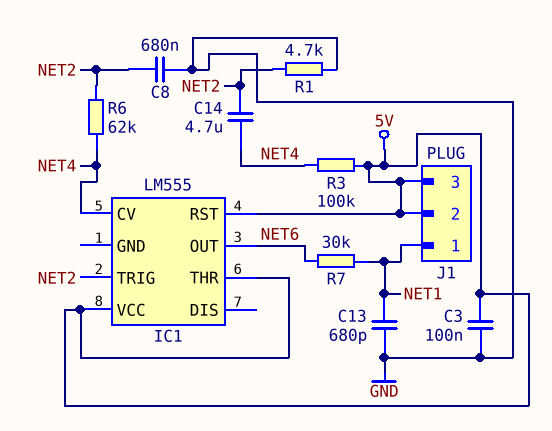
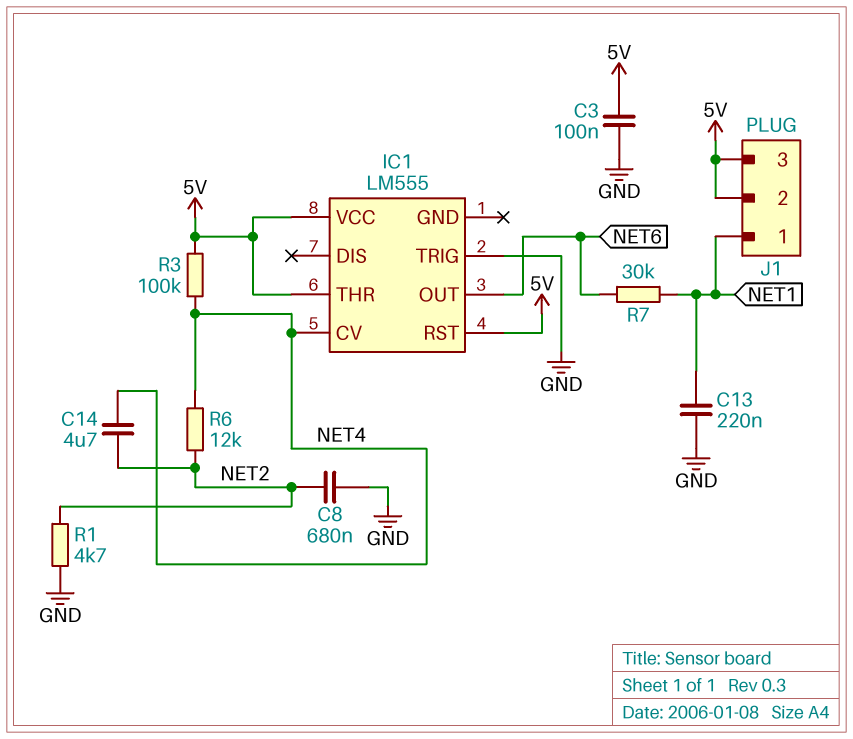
C13: 680pF (GND, NET1) -> 220nF (GND, NET1)
IC1 pin TRIG: NET2 -> GND
R6: 62k (NET2, NET4) -> 12k (NET2, NET4)

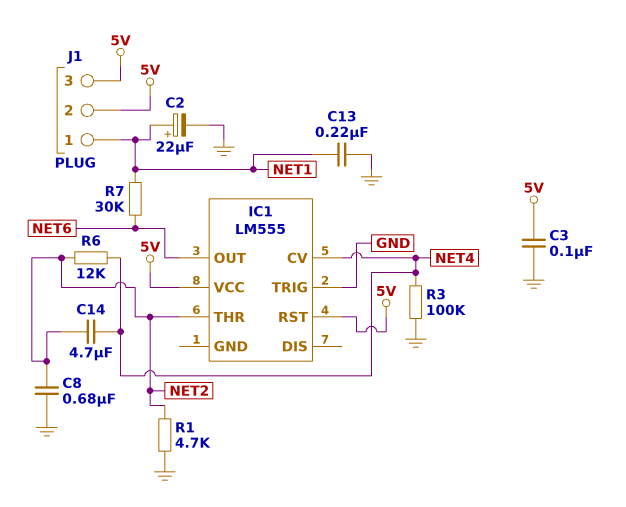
C2: none -> 22uF (plus NET1, minus GND)
IC1 pin THR: 5V -> NET2
R3: 100k (5V, NET4) -> 100k (GND, NET4)

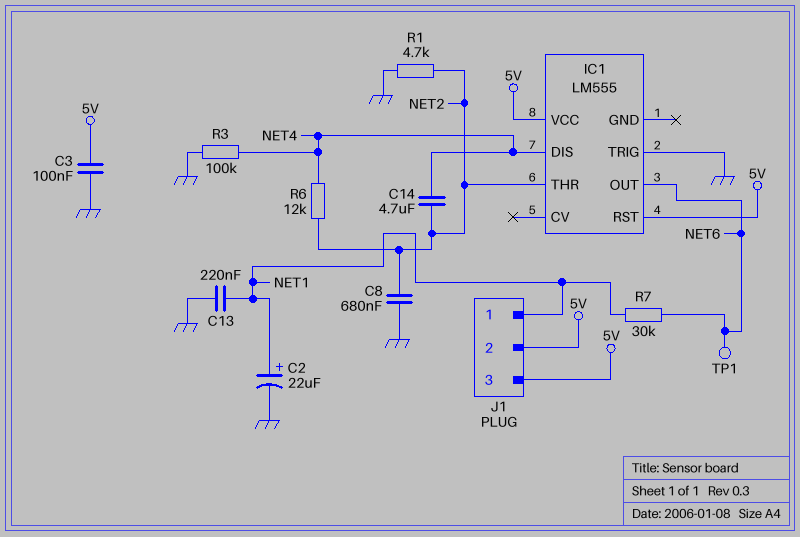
IC1 pin CV: NET4 -> none
IC1 pin DIS: none -> NET4
TP1: none -> test point (NET6)

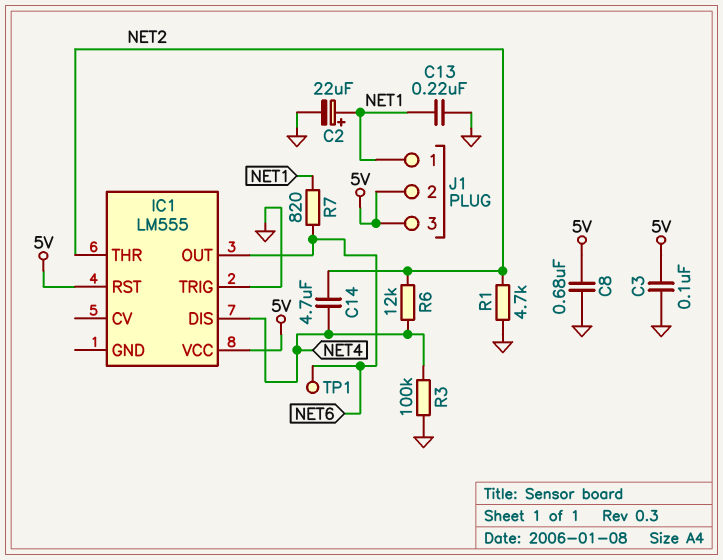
C8: 680nF (GND, NET2) -> 680nF (5V, GND)
R7: 30k (NET1, NET6) -> 820 (NET1, NET6)

